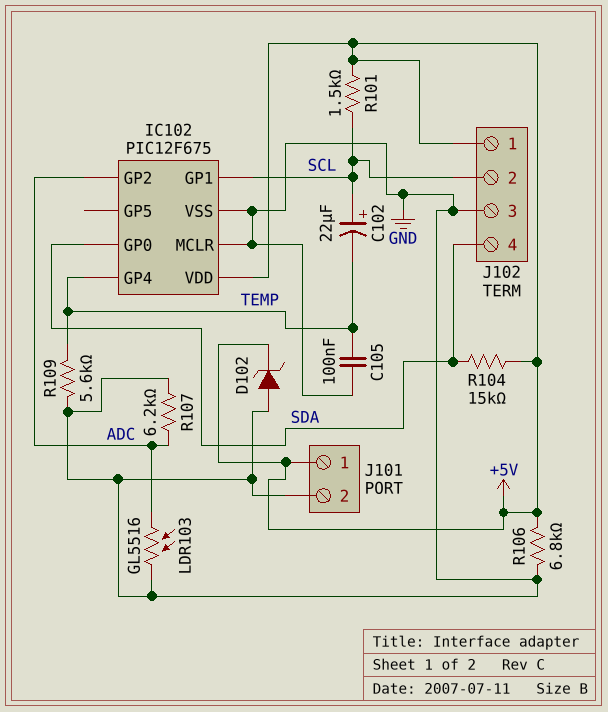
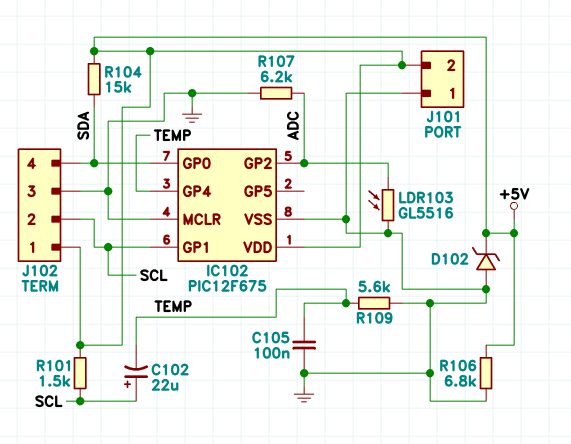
J101 pin 1: +5V -> GND
J101 pin 2: GND -> +5V

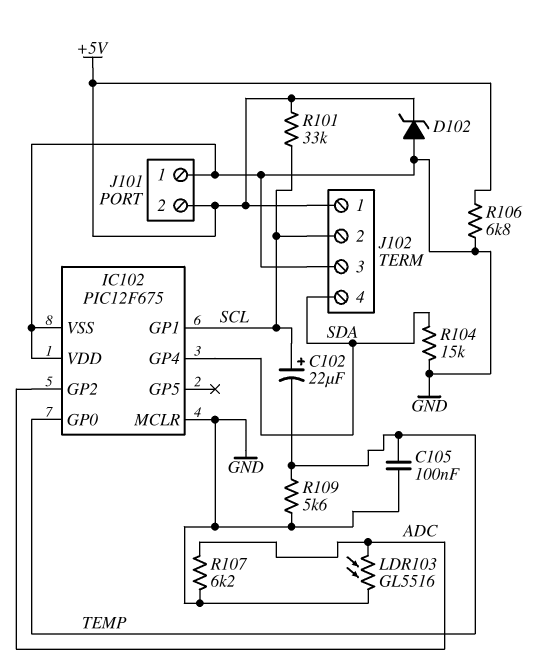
IC102 pin GP0: SDA -> TEMP
IC102 pin GP4: TEMP -> SDA
IC102 pin VDD: +5V -> GND
R101: 1.5k (+5V, SCL) -> 33k (+5V, SCL)
R104: 15k (+5V, SDA) -> 15k (GND, SDA)

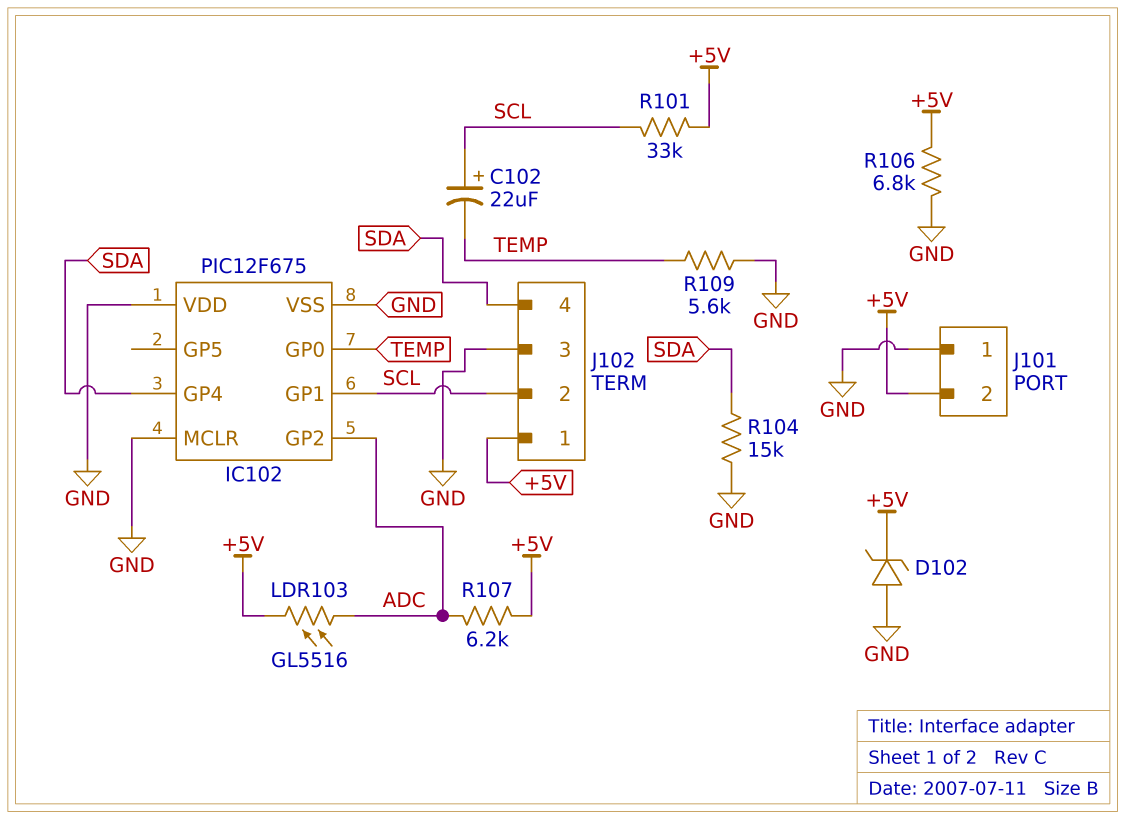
C105: 100nF (GND, TEMP) -> none
LDR103: GL5516 (ADC, GND) -> GL5516 (+5V, ADC)
R107: 6.2k (ADC, GND) -> 6.2k (+5V, ADC)

